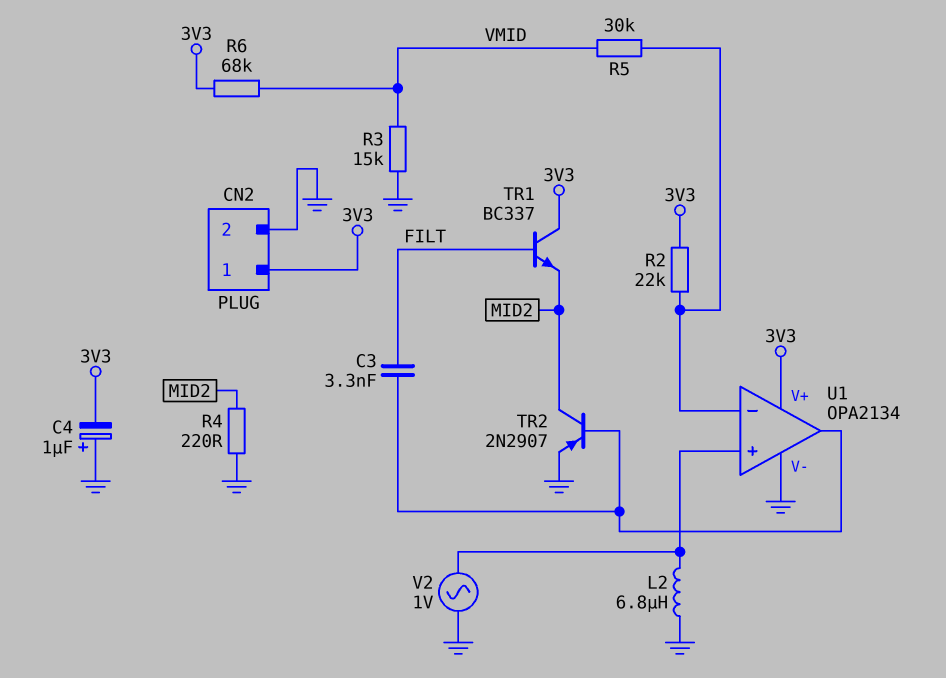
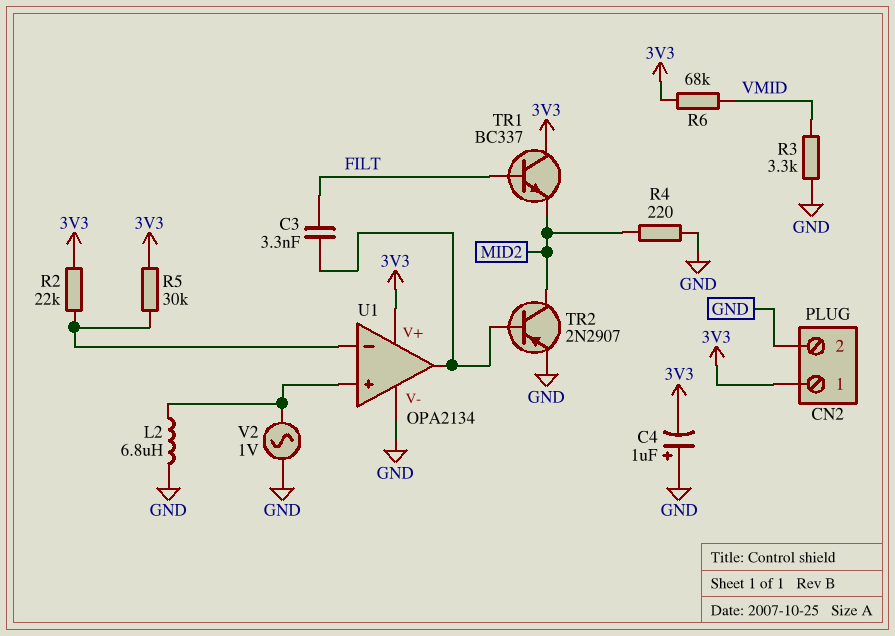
R3: 15k (GND, VMID) -> 3.3k (GND, VMID)
R5: 30k (U1/in-, VMID) -> 30k (3V3, U1/in-)

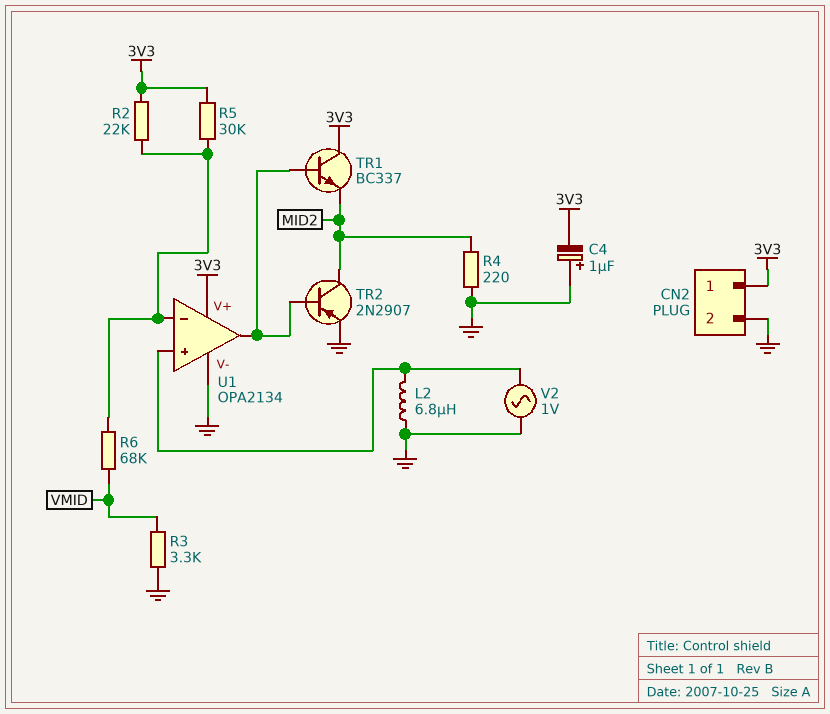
C3: 3.3nF (FILT, U1/out) -> none
R6: 68k (3V3, VMID) -> 68k (U1/in-, VMID)
TR1: NPN BC337 (B FILT, C 3V3, E MID2) -> NPN BC337 (B U1/out, C 3V3, E MID2)

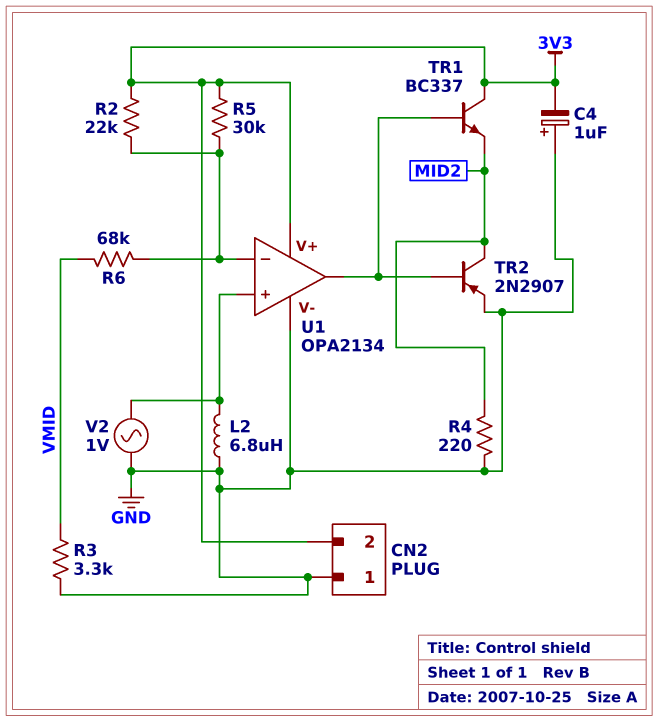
CN2 pin 1: 3V3 -> GND
CN2 pin 2: GND -> 3V3

